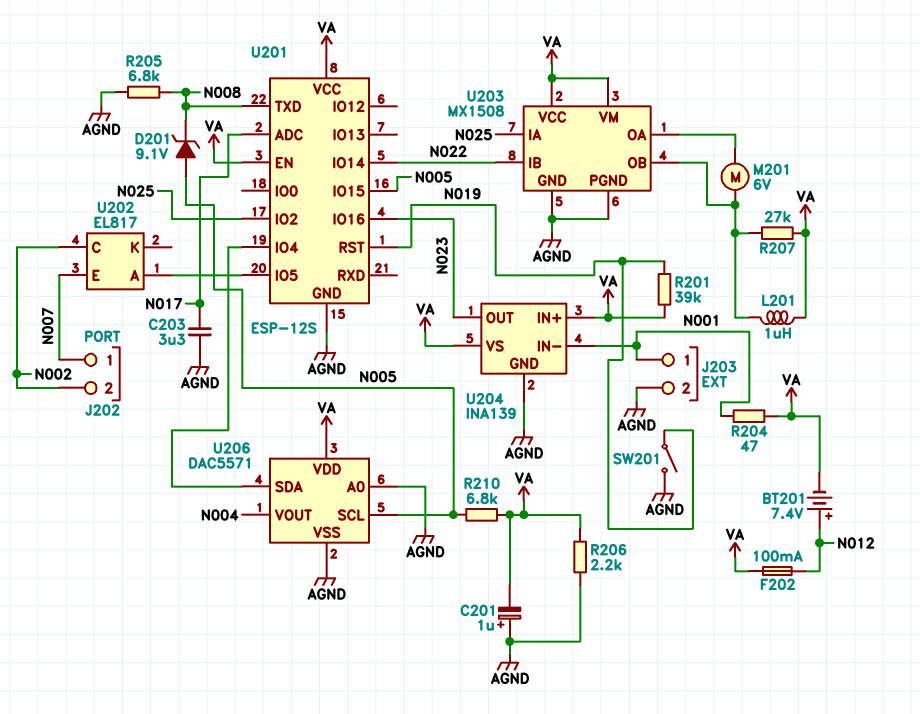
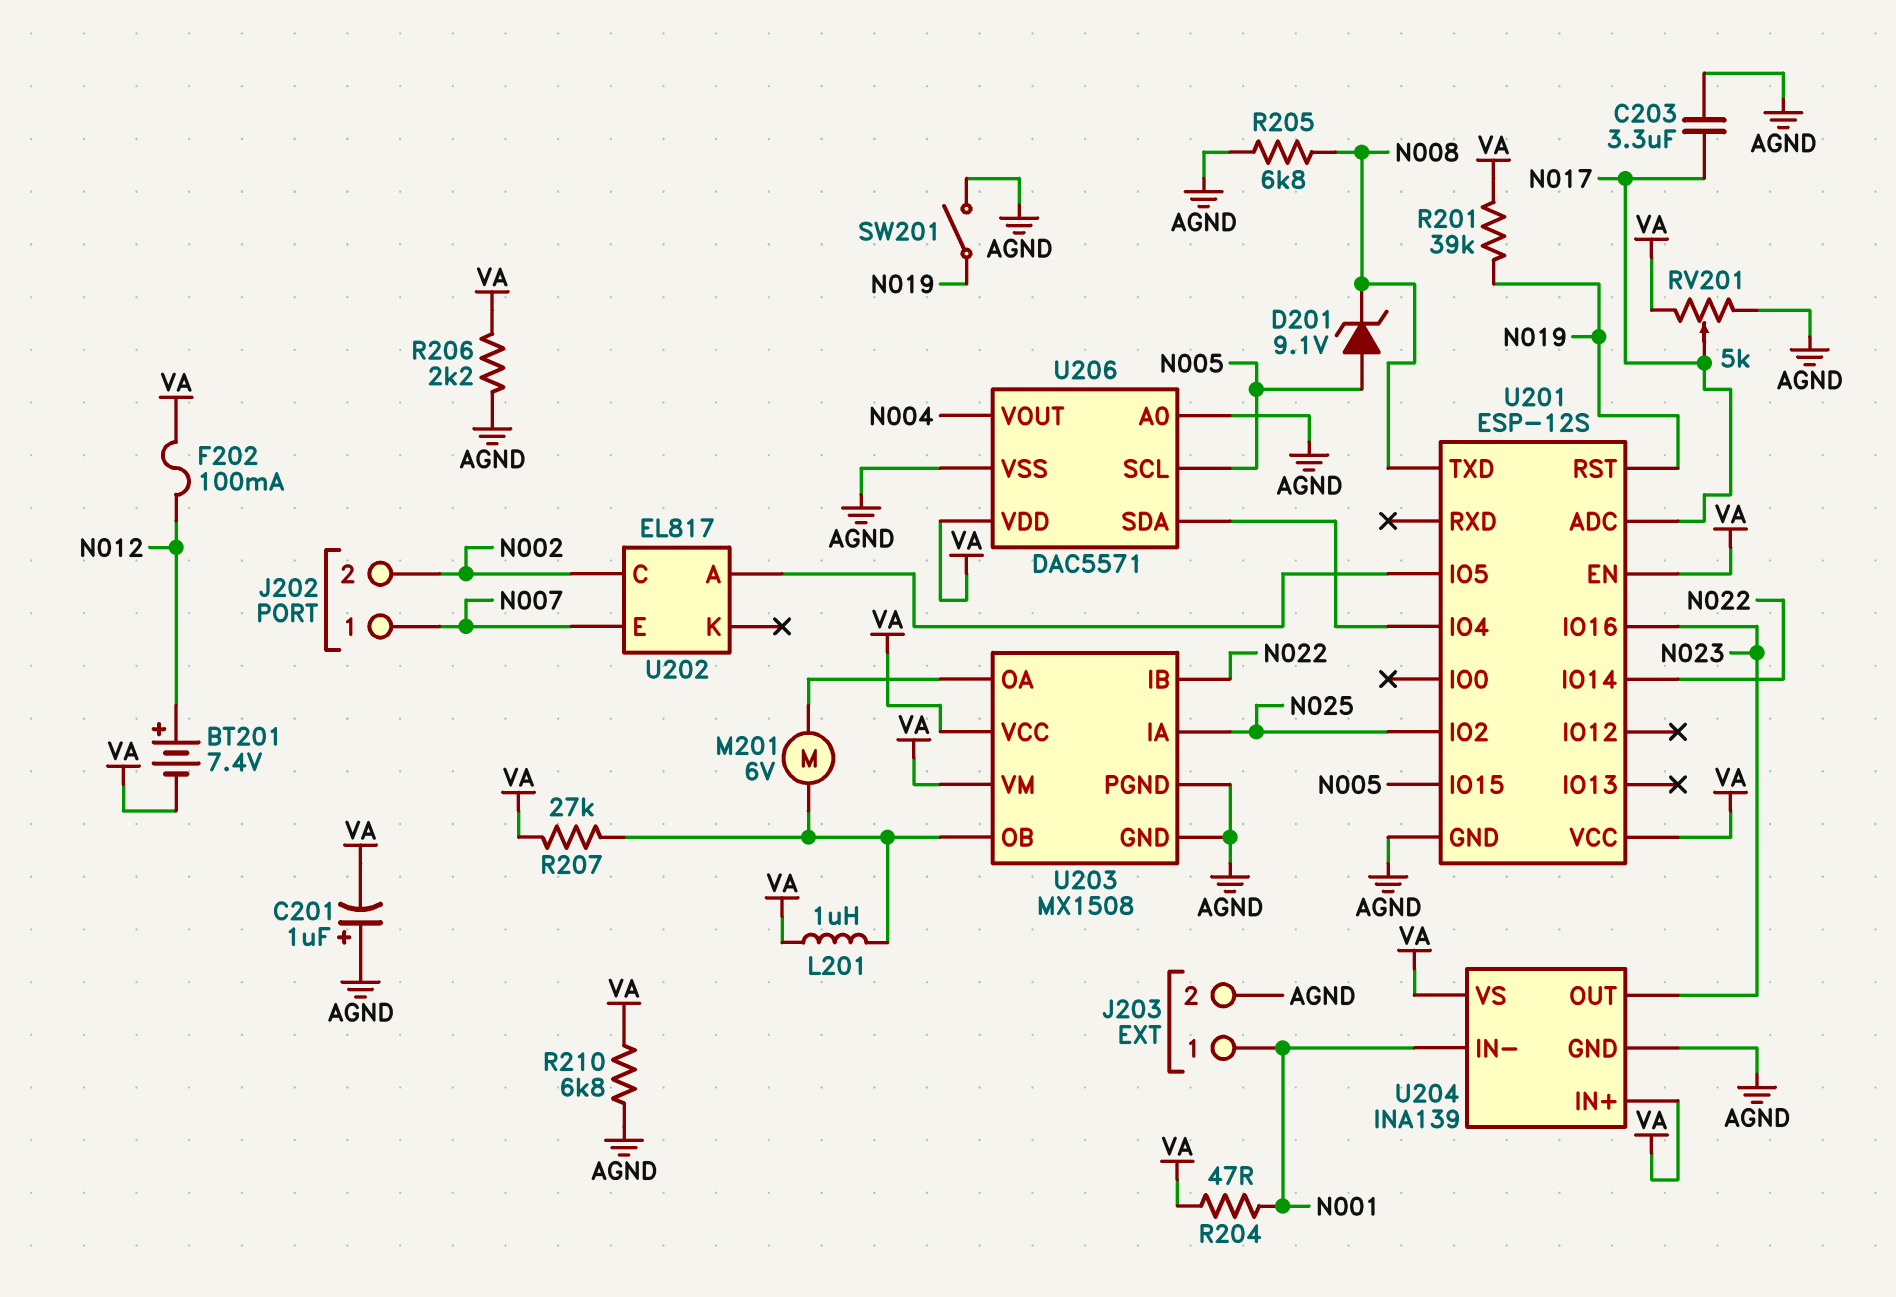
R210: 6.8k (N005, VA) -> 6.8k (AGND, VA)
RV201: none -> 5k (AGND, VA, wiper N017)

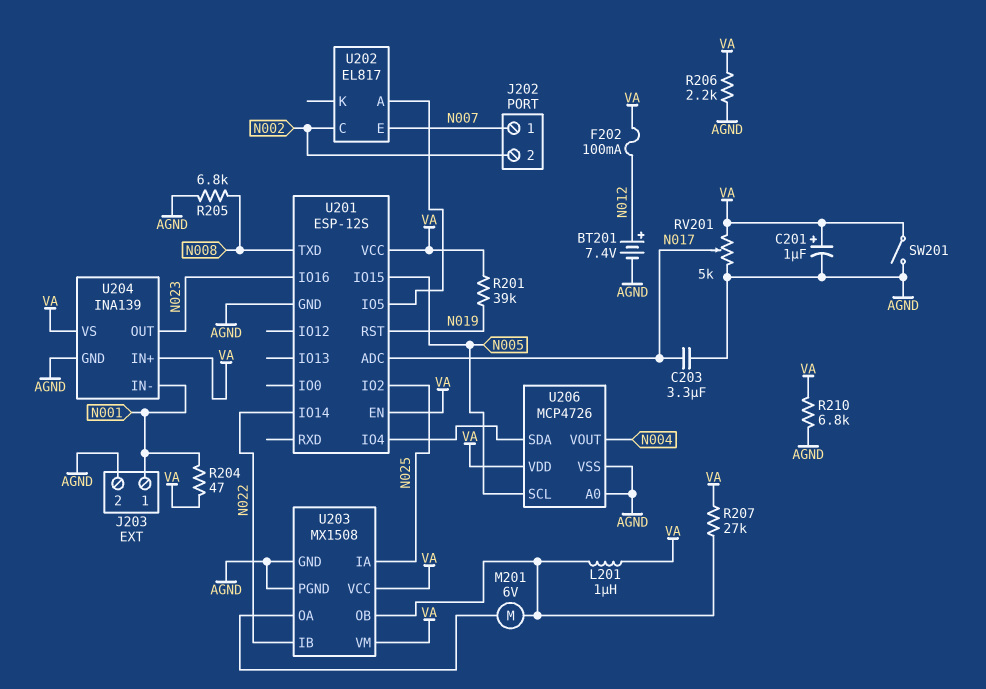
BT201: 7.4V (plus N012, minus VA) -> 7.4V (plus N012, minus AGND)
C201: 1uF (plus AGND, minus VA) -> 1uF (plus VA, minus AGND)
D201: zener 9.1V (A N005, K N008) -> none
SW201: switch (AGND, N019) -> switch (AGND, VA)
U206: DAC5571 -> MCP4726

